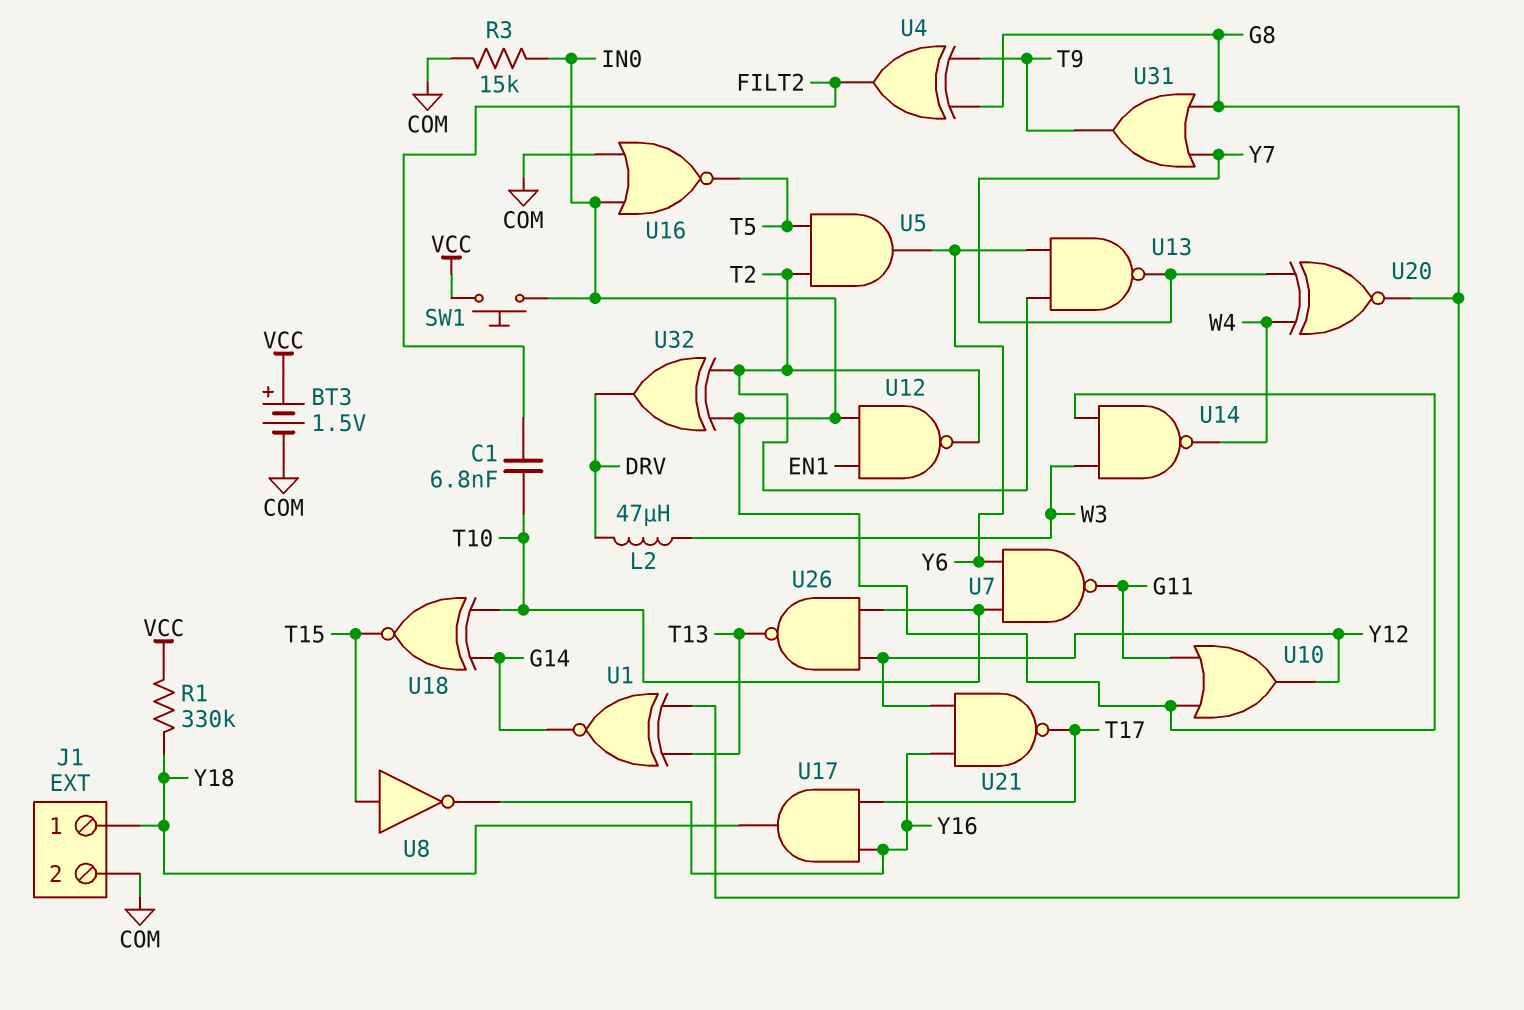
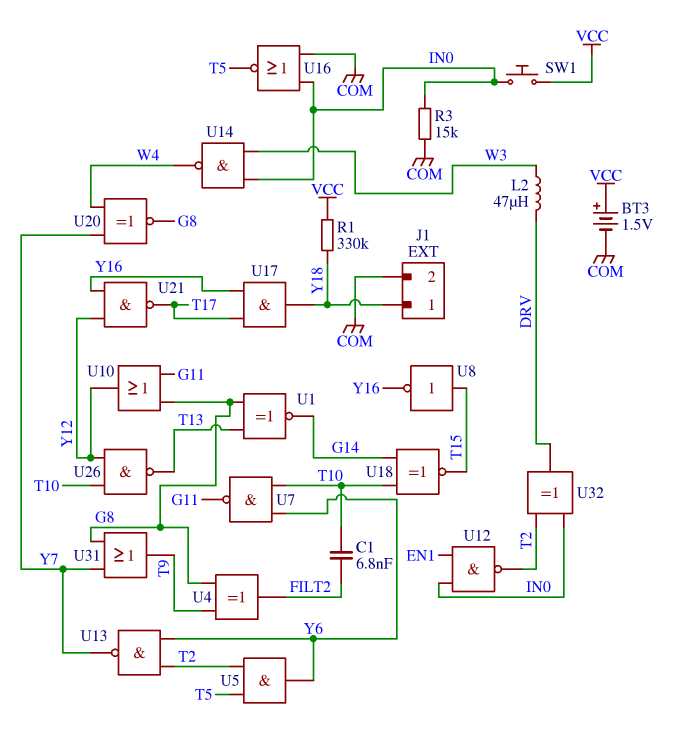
U10: OR (in G11, in IN0, out Y12) -> OR (in G8, in G11, out Y12)

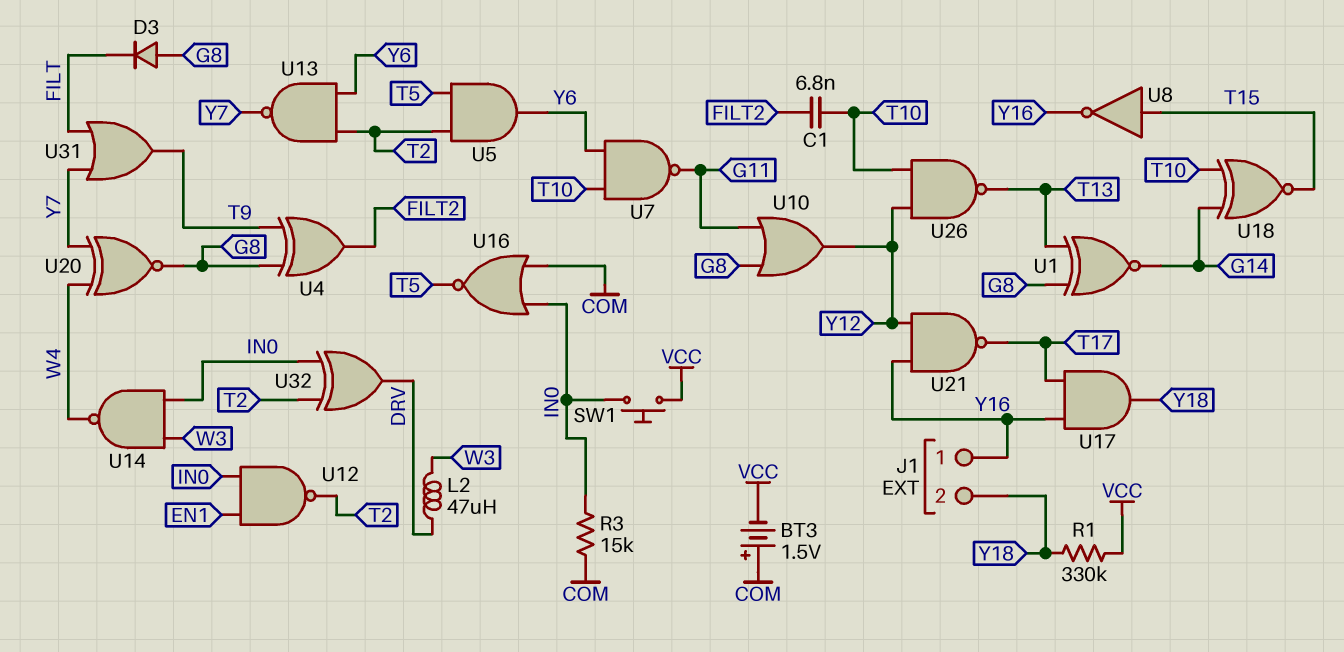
BT3: 1.5V (plus VCC, minus COM) -> 1.5V (plus COM, minus VCC)
D3: none -> diode (A G8, K FILT)
J1 pin 1: Y18 -> Y16
J1 pin 2: COM -> Y18
U31: OR (in G8, in Y7, out T9) -> OR (in FILT, in Y7, out T9)

